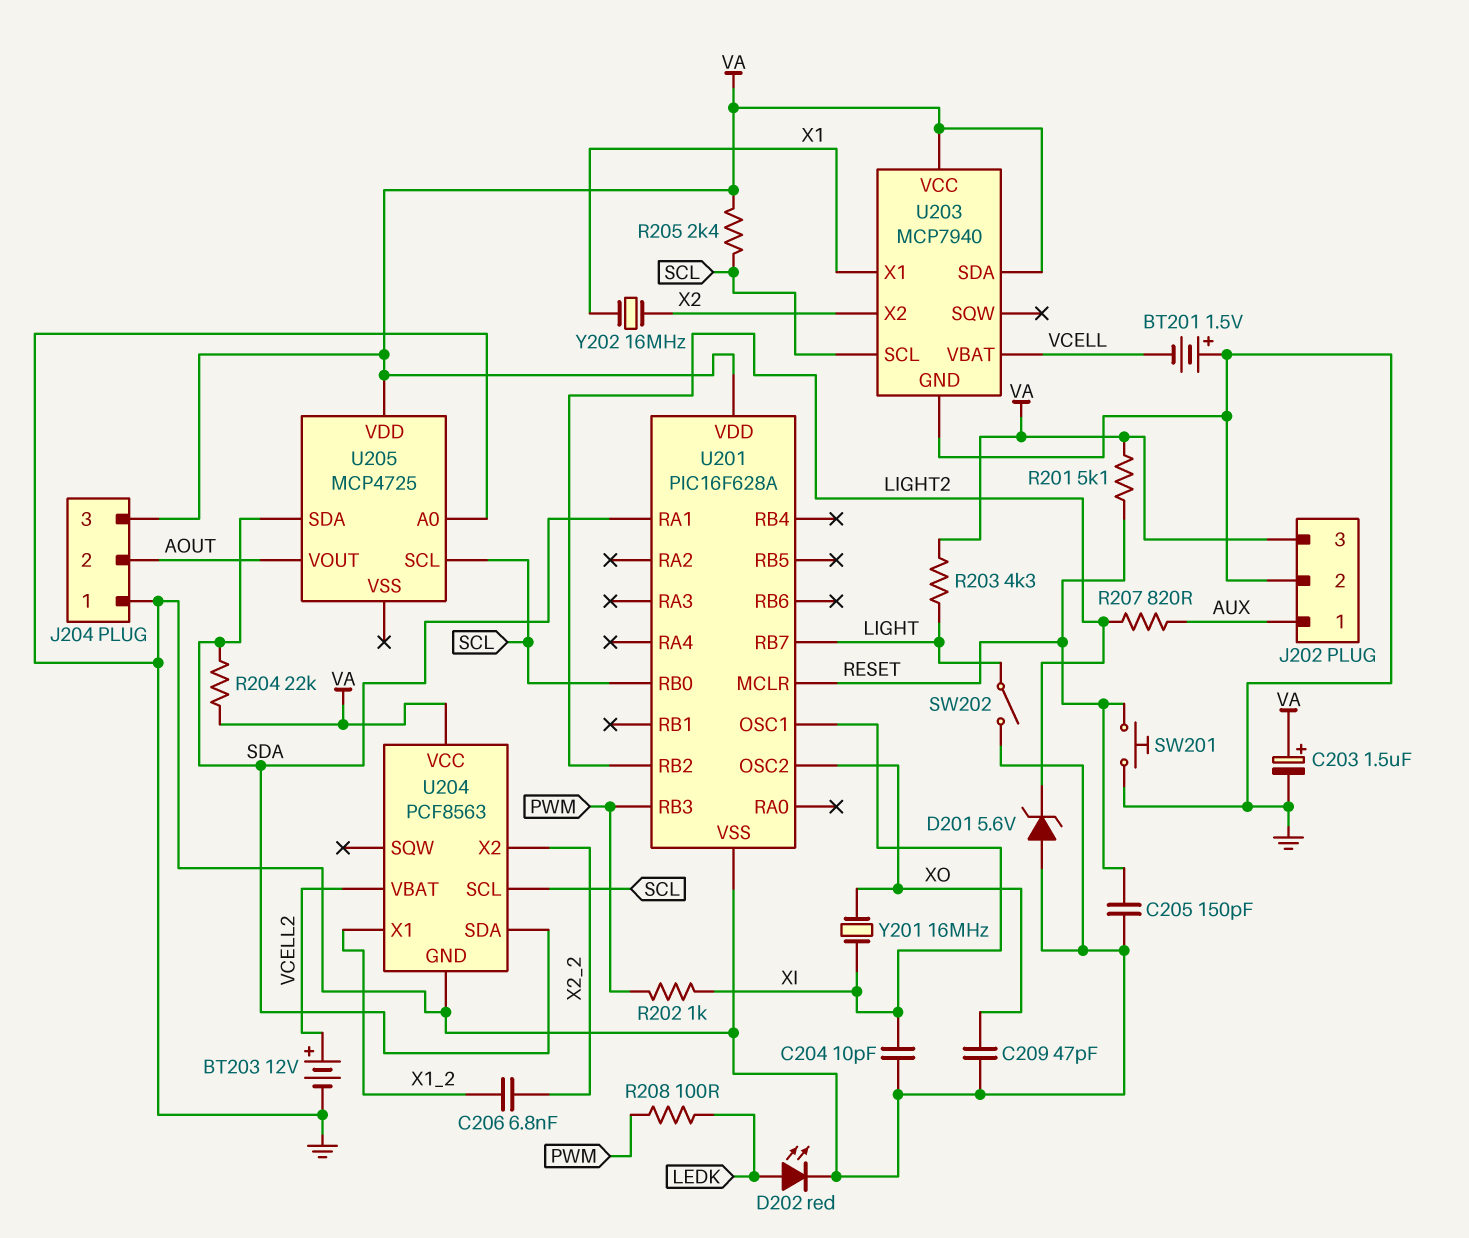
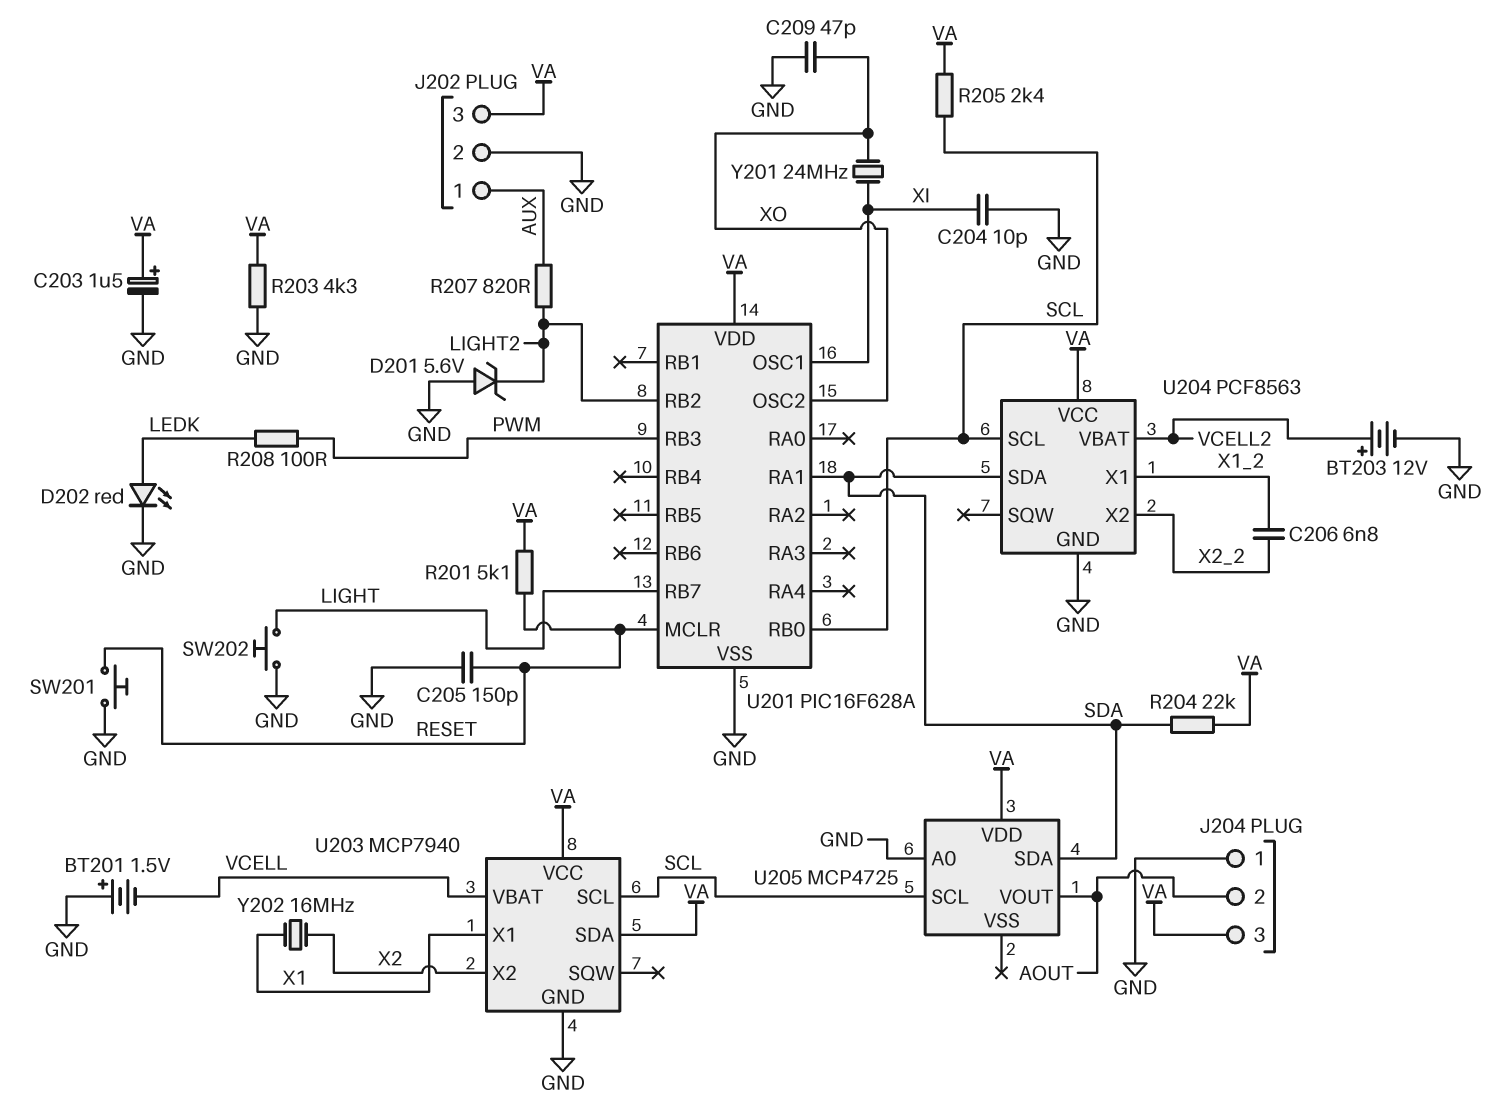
R202: 1k (PWM, XI) -> none
R203: 4.3k (LIGHT, VA) -> 4.3k (GND, VA)
SW202: switch (GND, LIGHT) -> button (GND, LIGHT)
Y201: 16MHz (XI, XO) -> 24MHz (XI, XO)

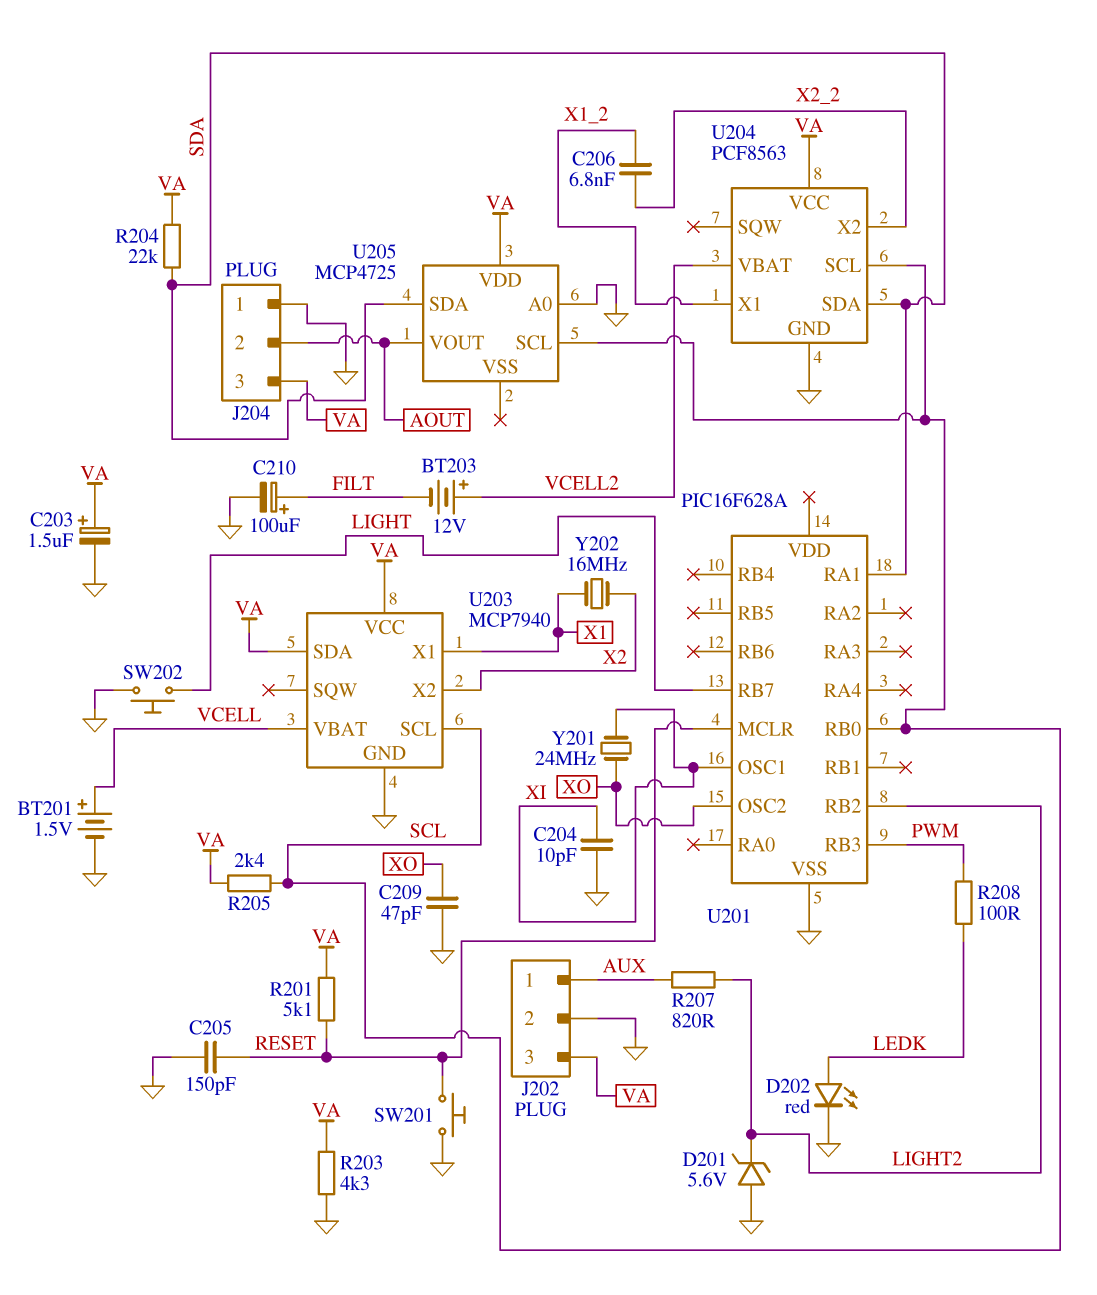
BT201: 1.5V (plus GND, minus VCELL) -> 1.5V (plus VCELL, minus GND)
BT203: 12V (plus VCELL2, minus GND) -> 12V (plus VCELL2, minus FILT)
C210: none -> 100uF (plus FILT, minus GND)
U201 pin VDD: VA -> none

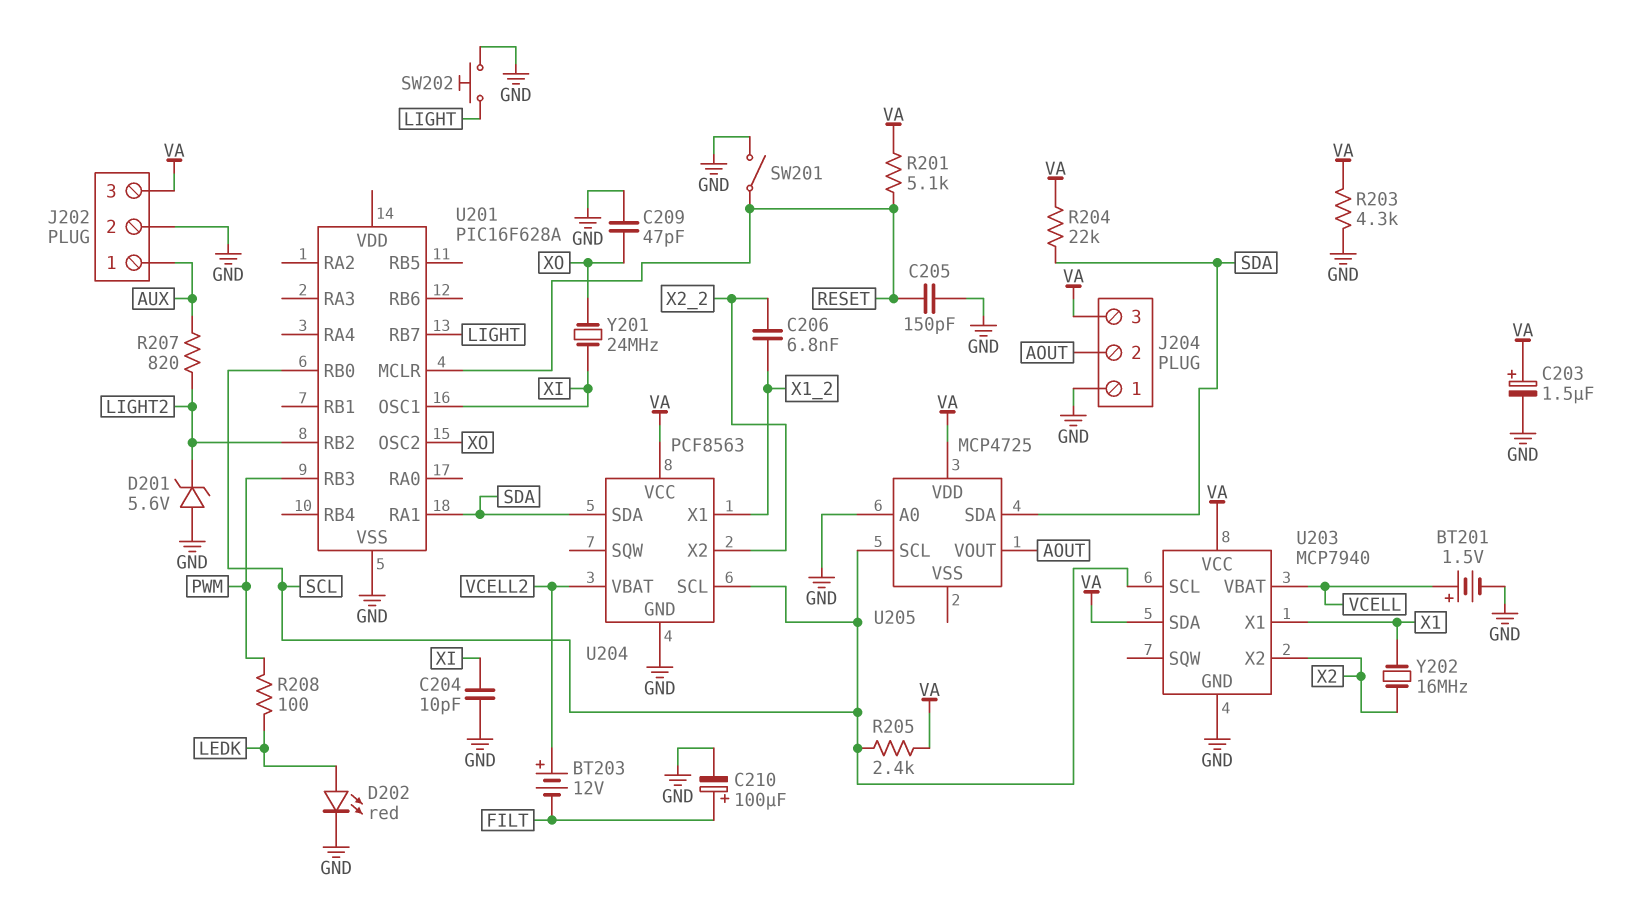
SW201: button (GND, RESET) -> switch (GND, RESET)

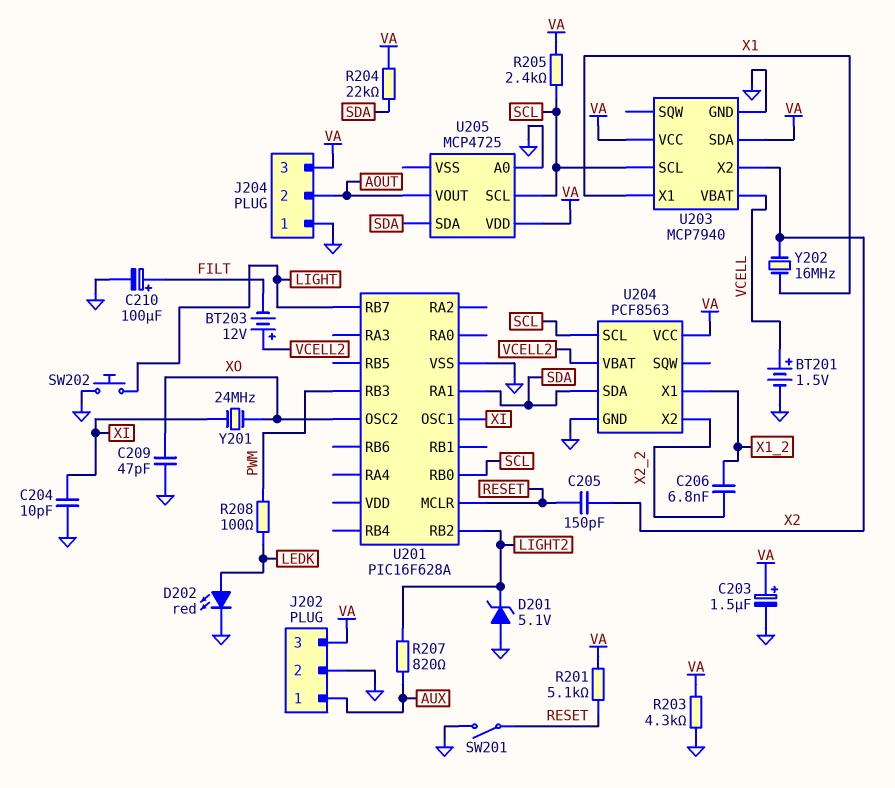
C205: 150pF (GND, RESET) -> 150pF (RESET, X2)
D201: zener 5.6V (A GND, K LIGHT2) -> zener 5.1V (A GND, K LIGHT2)

